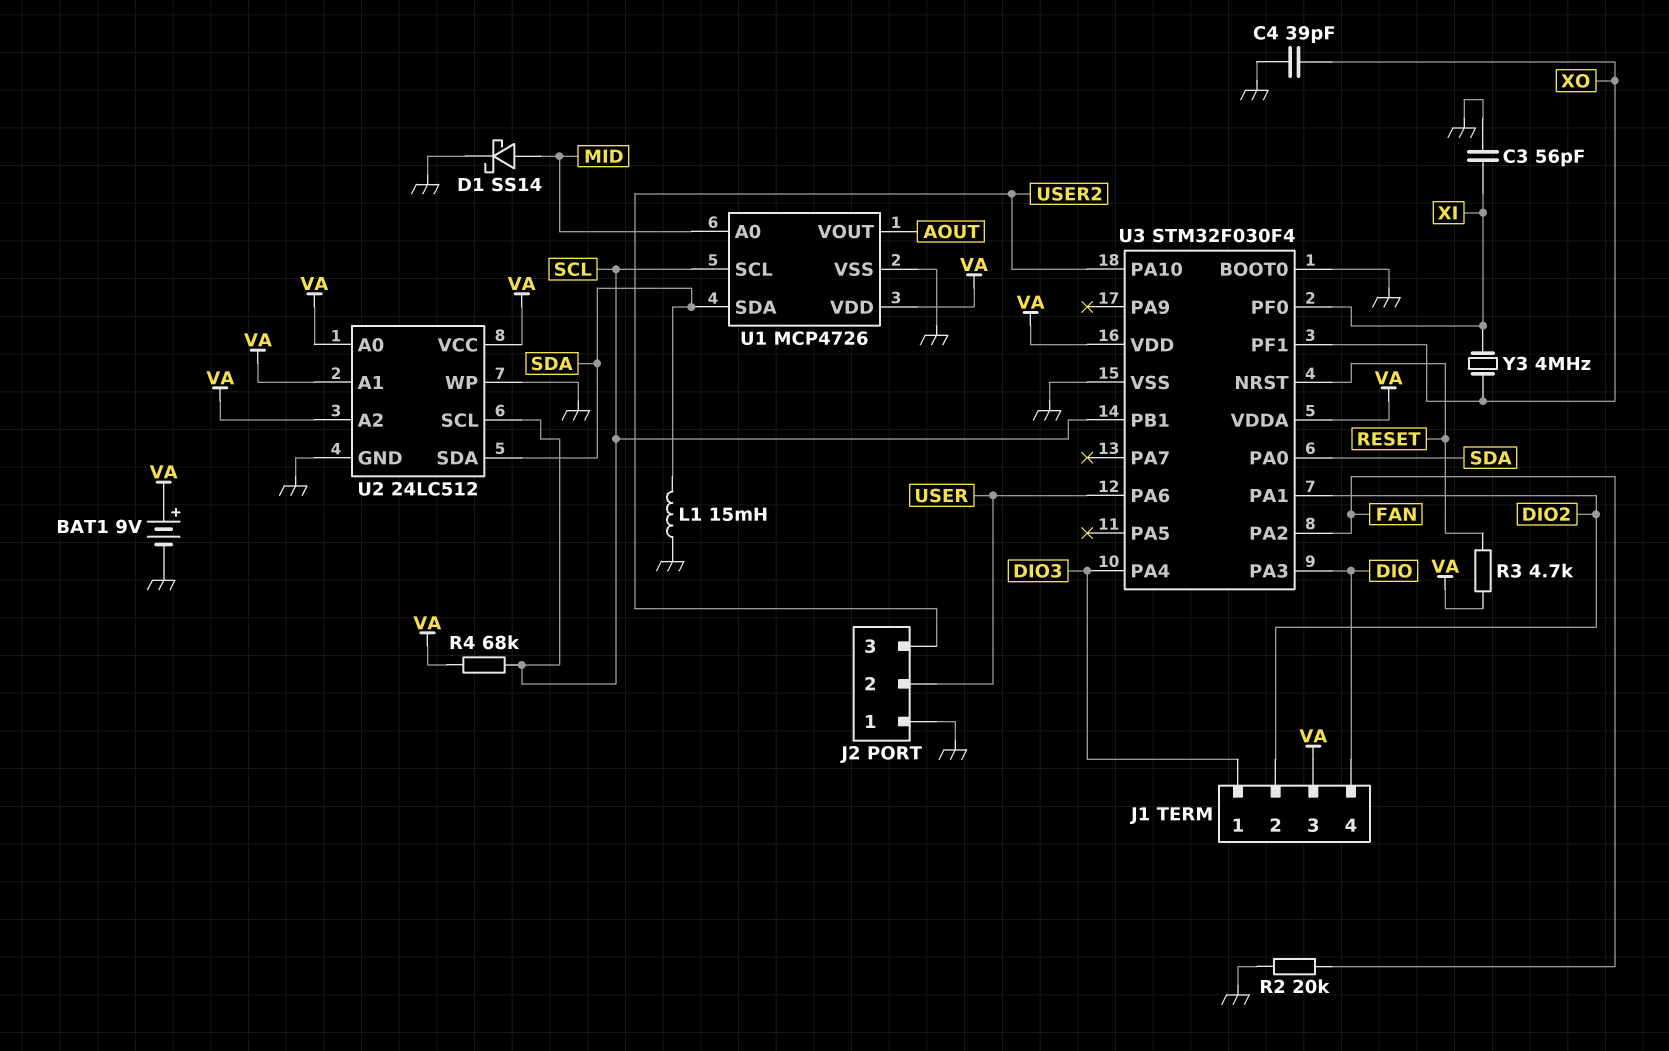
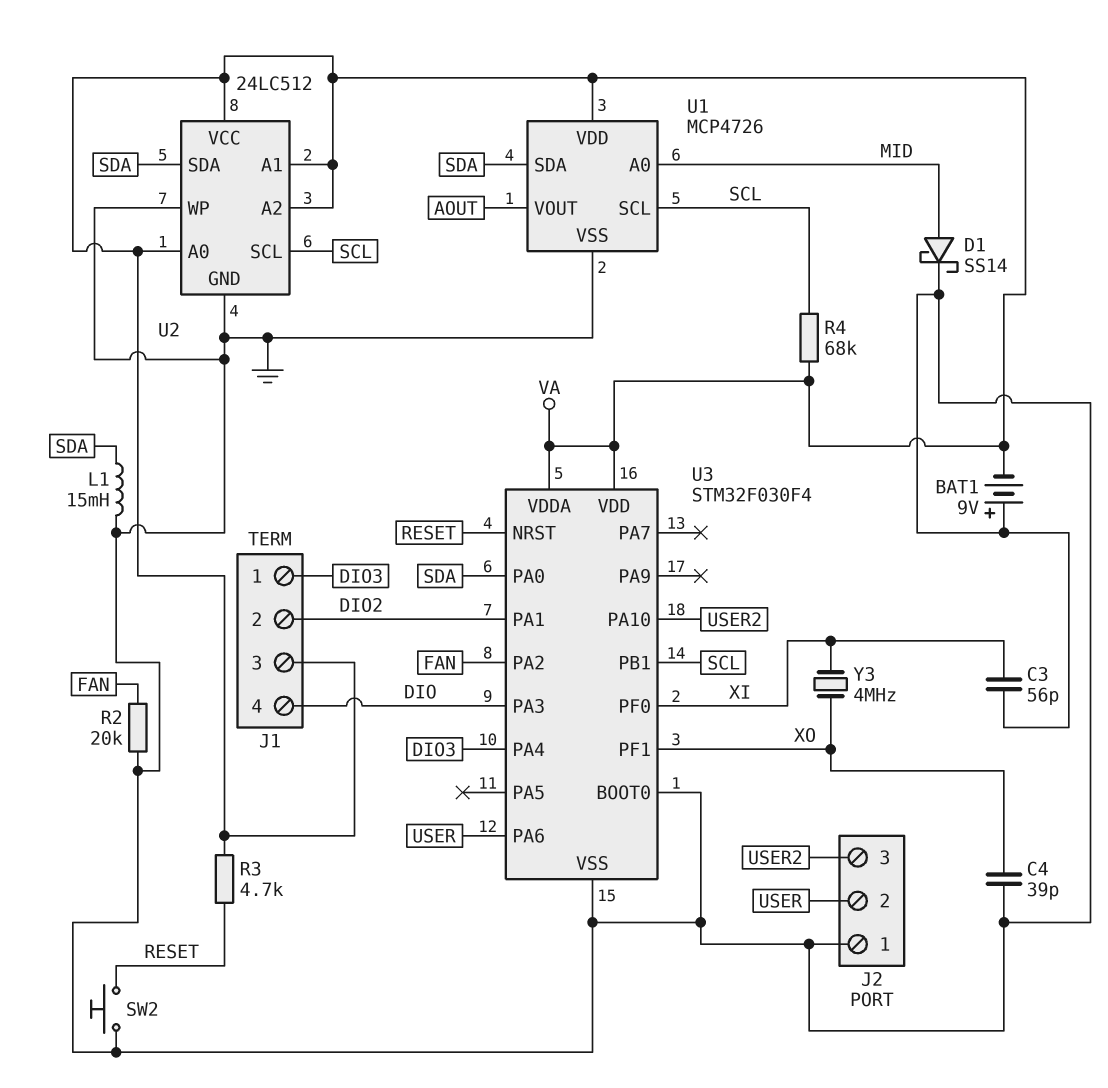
BAT1: 9V (plus VA, minus GND) -> 9V (plus GND, minus VA)
SW2: none -> button (GND, RESET)

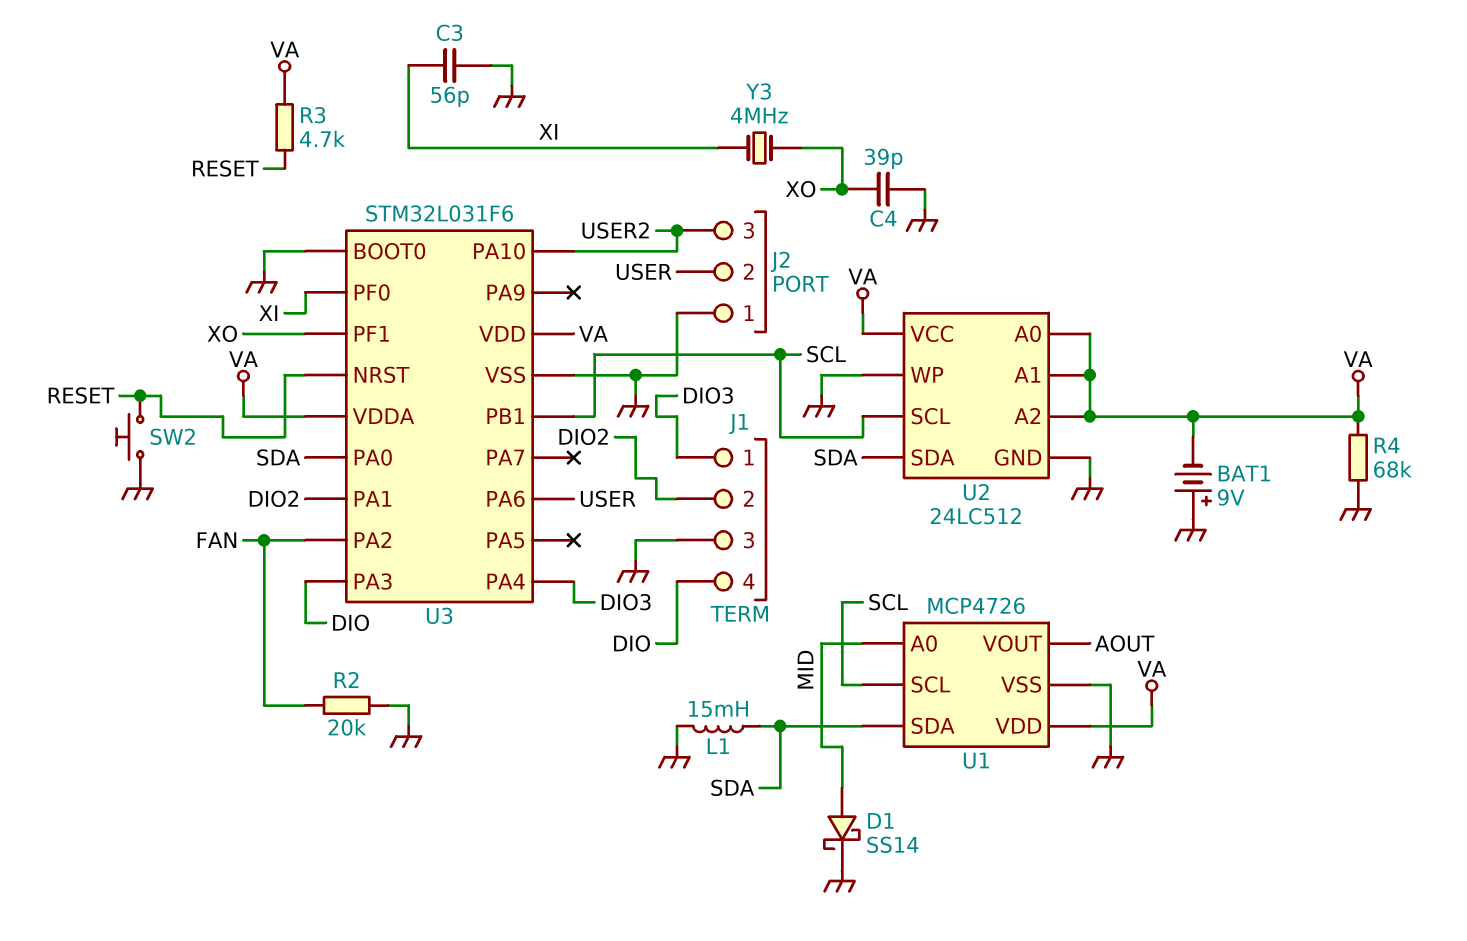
J1 pin 3: VA -> GND
R4: 68k (SCL, VA) -> 68k (GND, VA)
U3: STM32F030F4 -> STM32L031F6

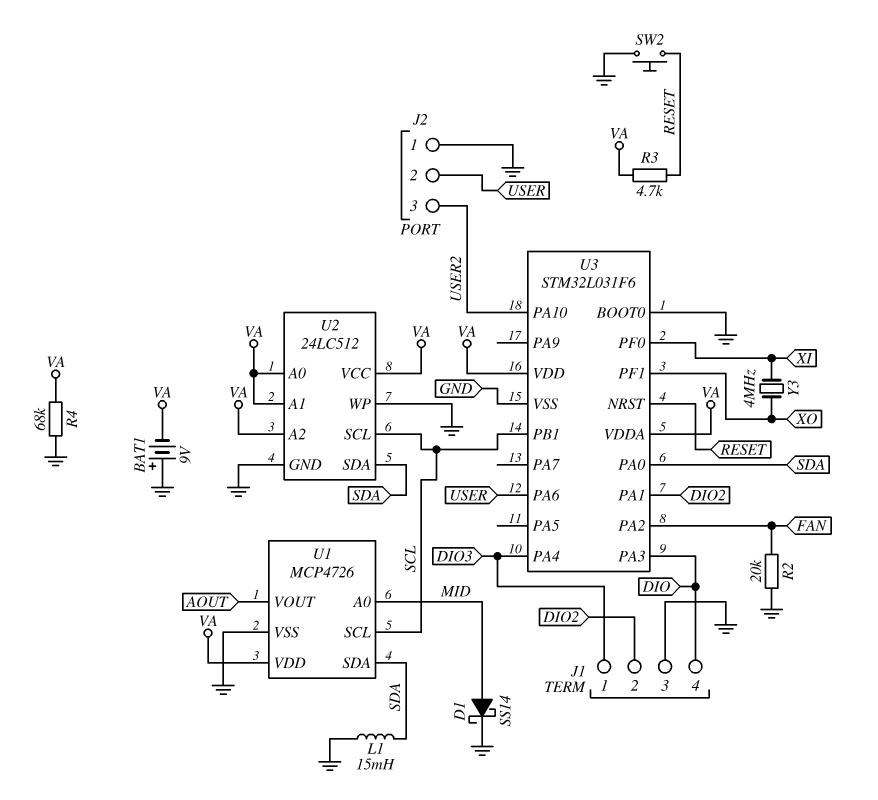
C3: 56pF (GND, XI) -> none
C4: 39pF (GND, XO) -> none

